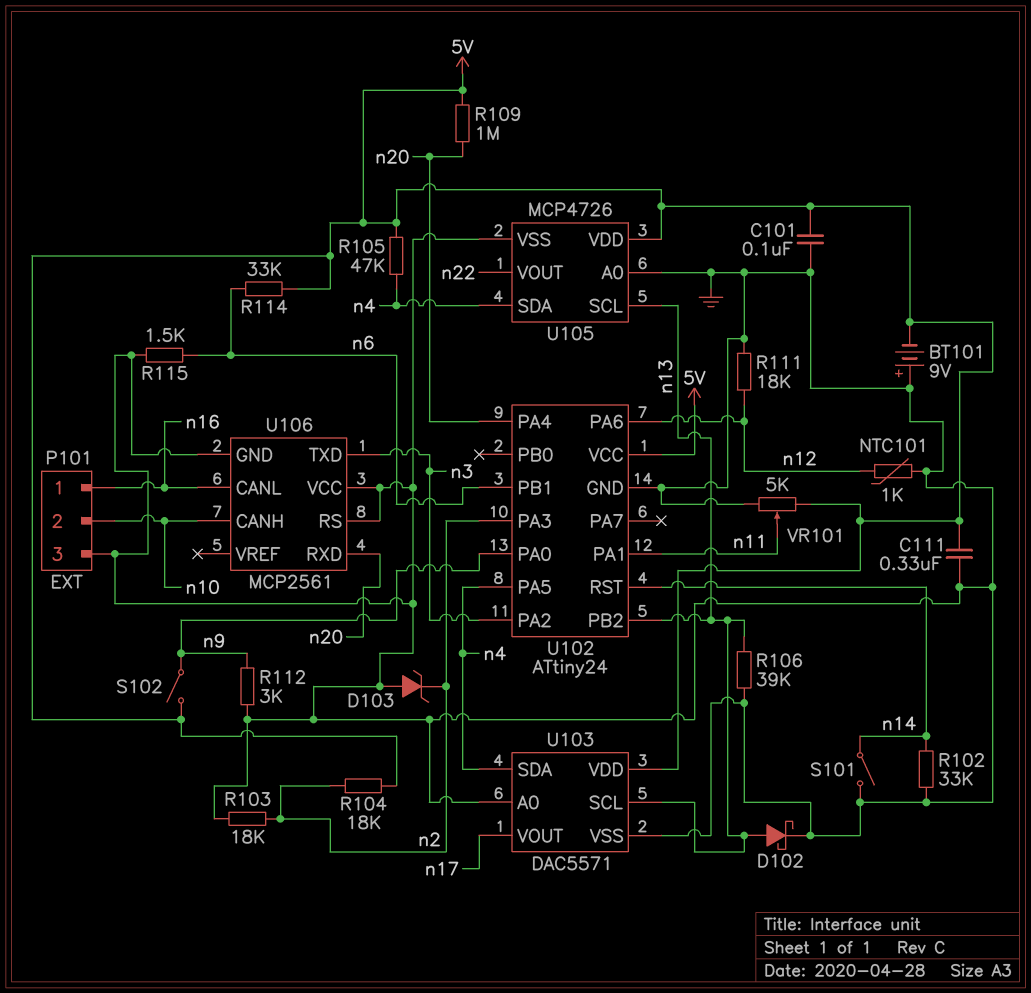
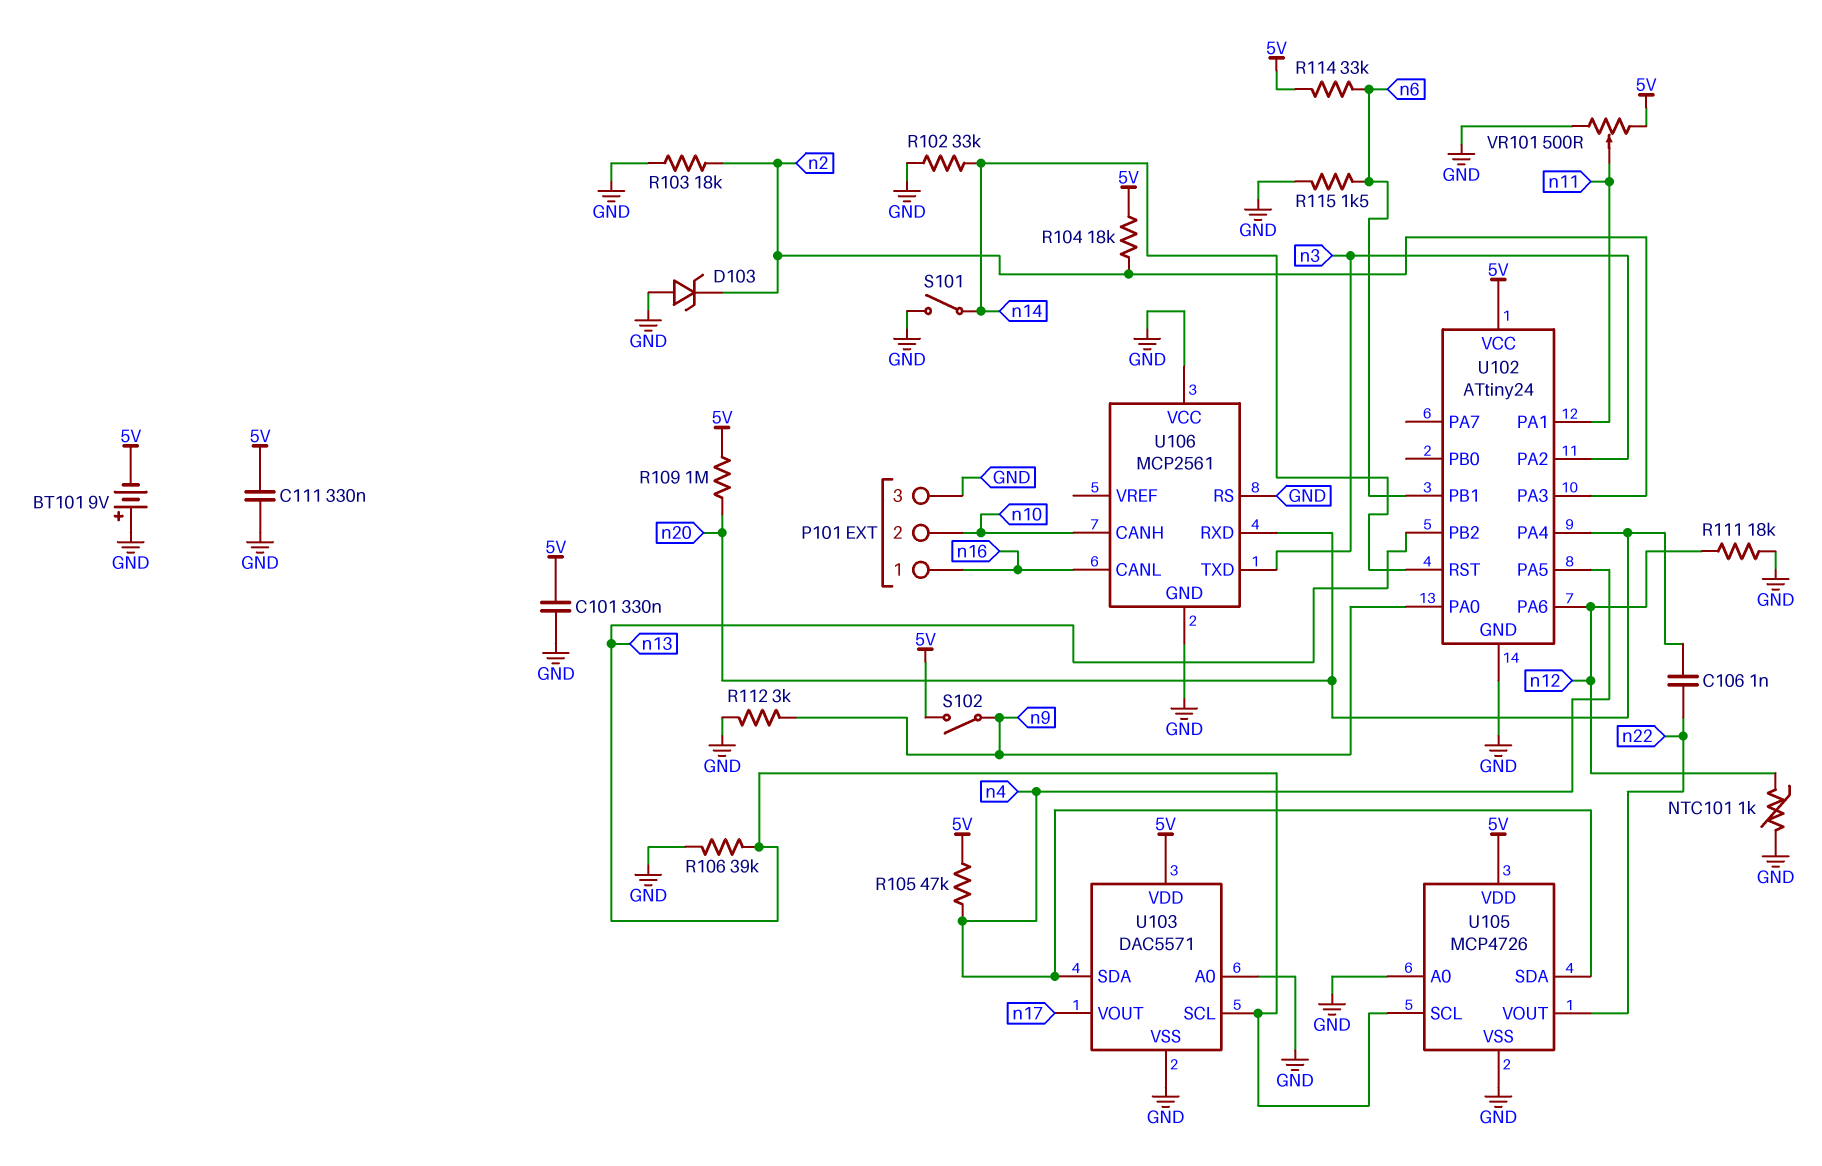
C101: 100nF (5V, GND) -> 330nF (5V, GND)
C106: none -> 1nF (n20, n22)
D102: schottky (A n13, K GND) -> none
VR101: 5k (5V, GND, wiper n11) -> 500 (5V, GND, wiper n11)

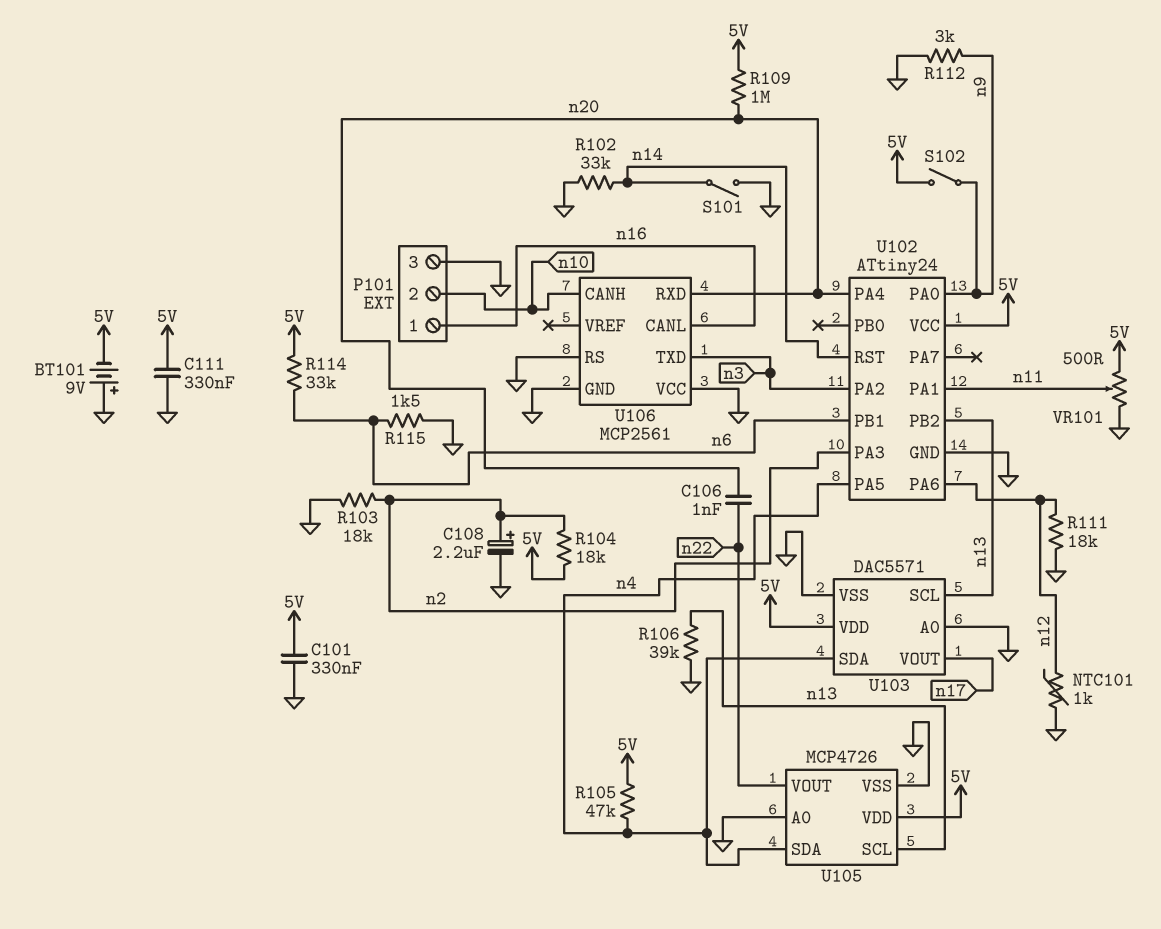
C108: none -> 2.2uF (plus n2, minus GND)
D103: zener (A GND, K n2) -> none

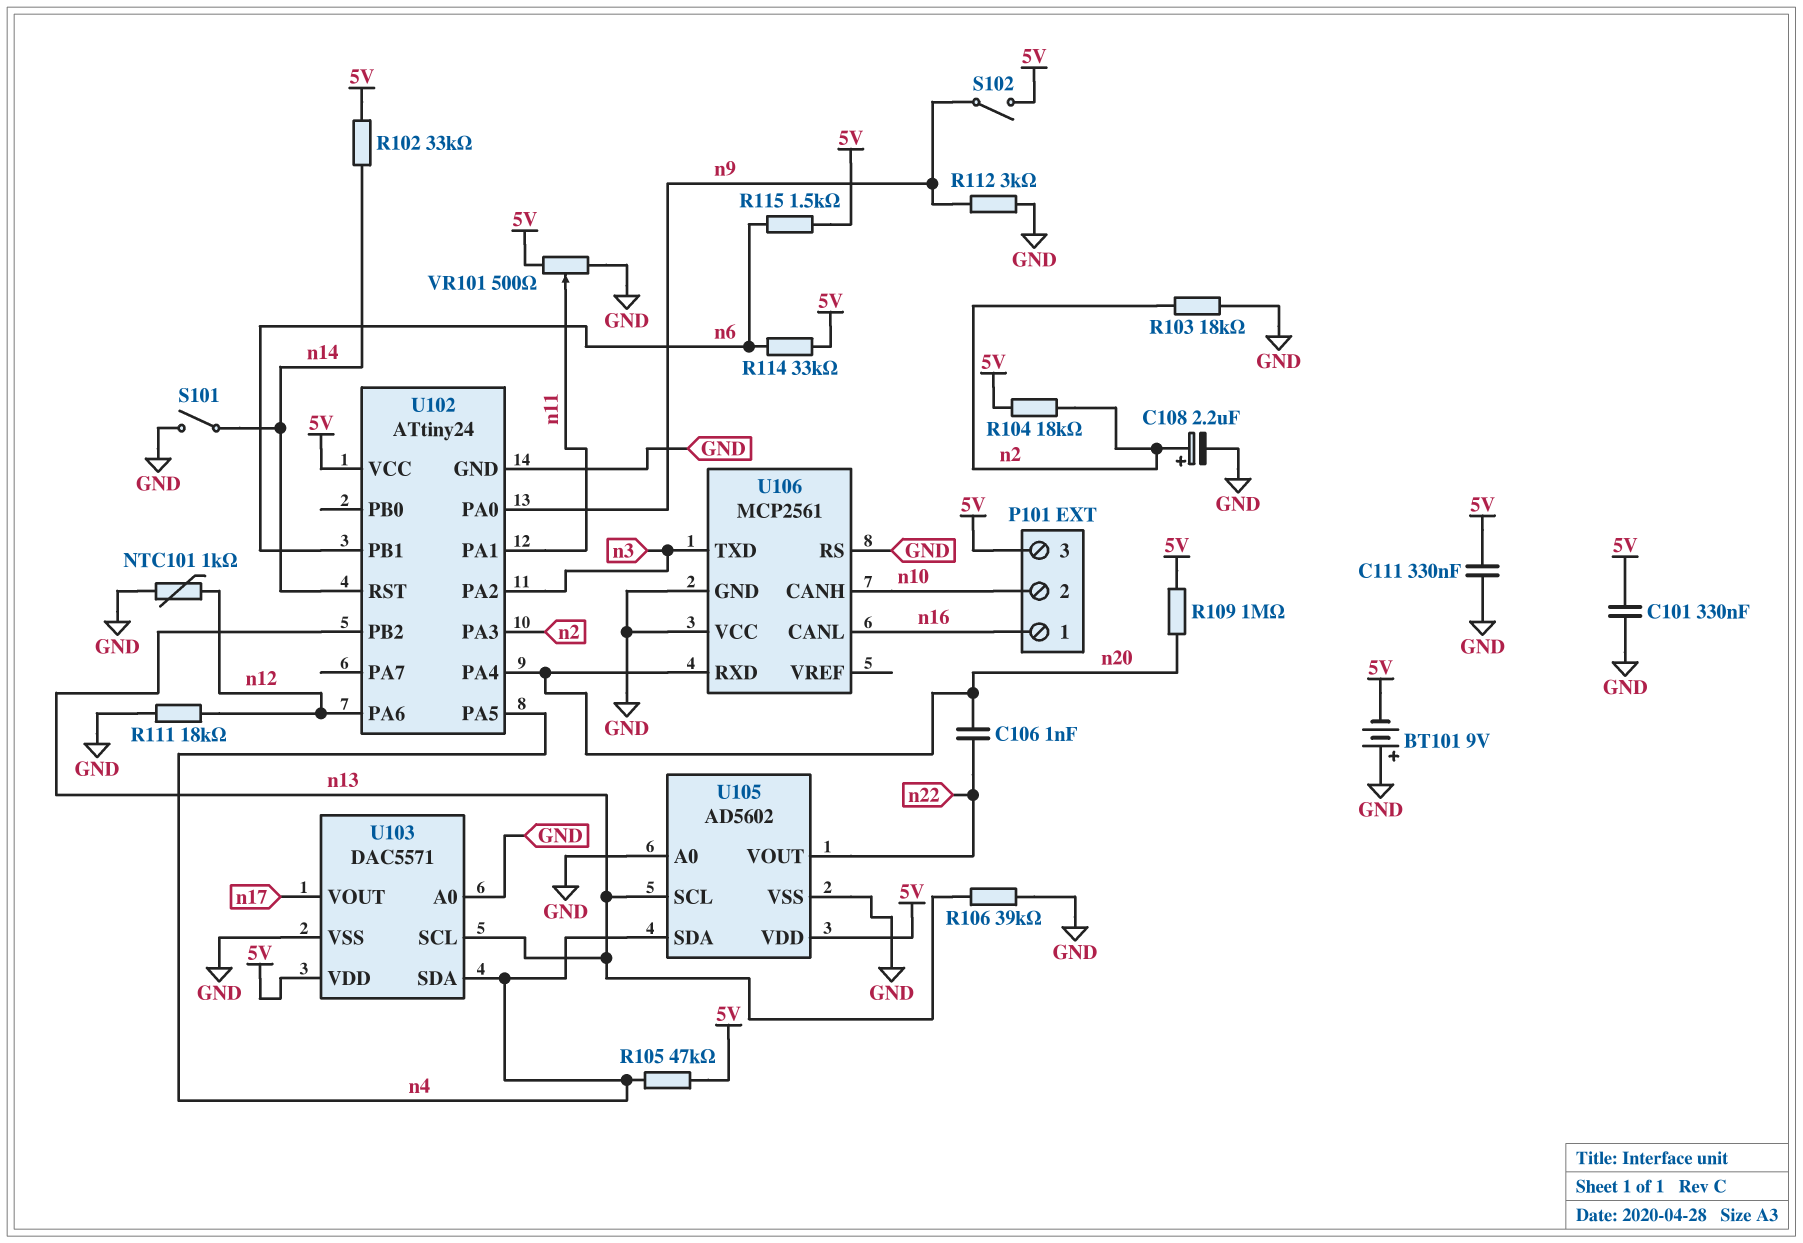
P101 pin 3: GND -> 5V
R102: 33k (GND, n14) -> 33k (5V, n14)
R115: 1.5k (GND, n6) -> 1.5k (5V, n6)
U105: MCP4726 -> AD5602

